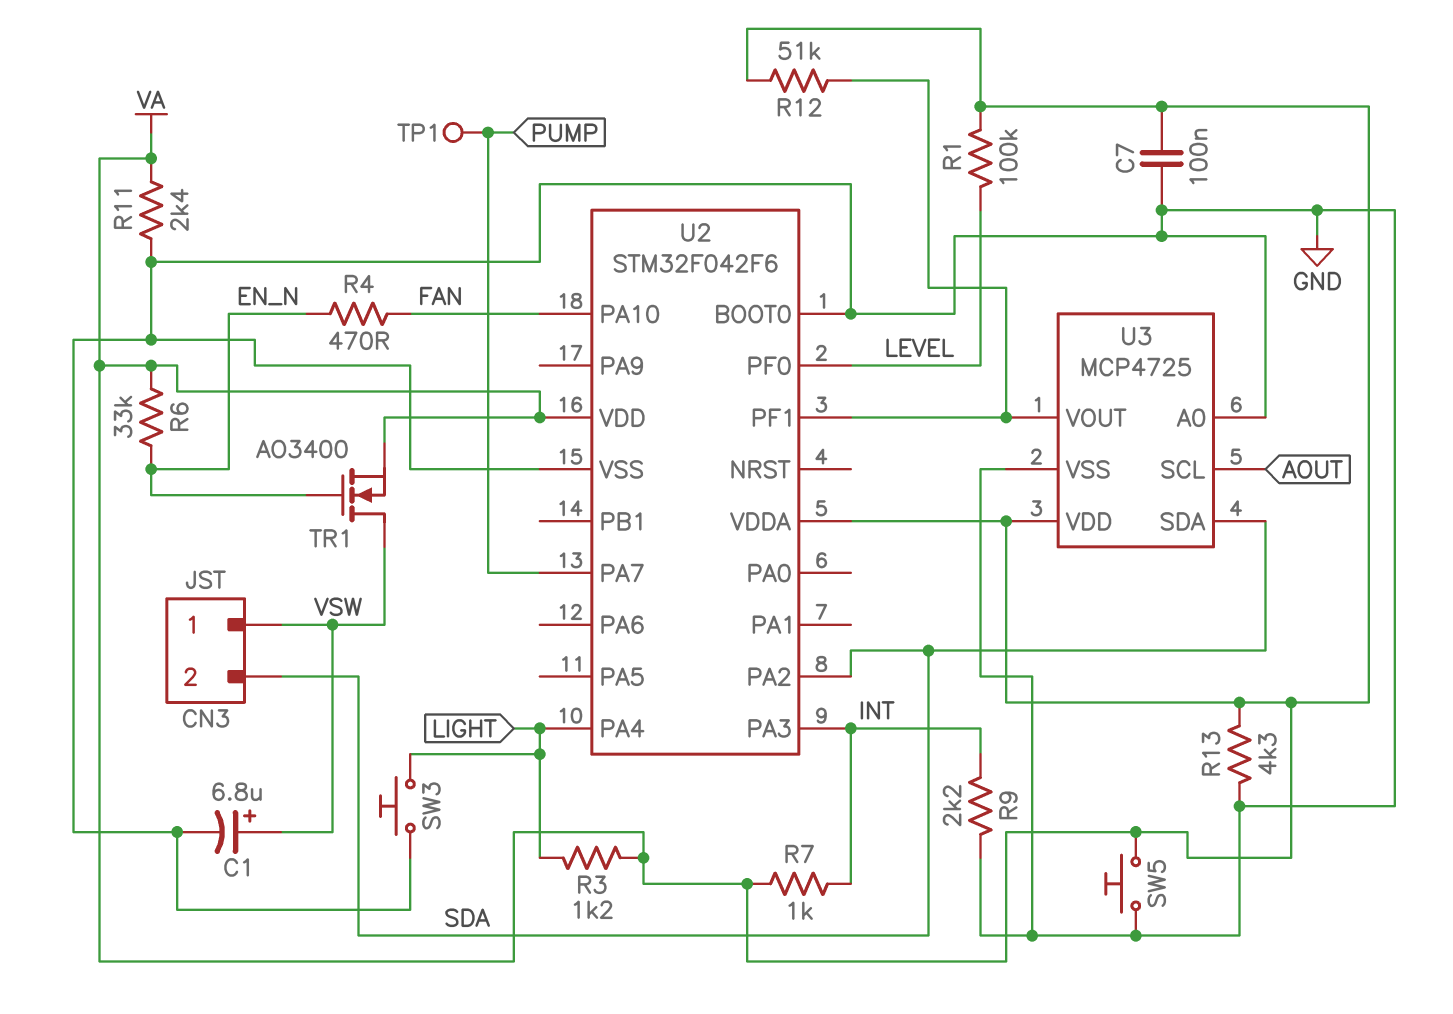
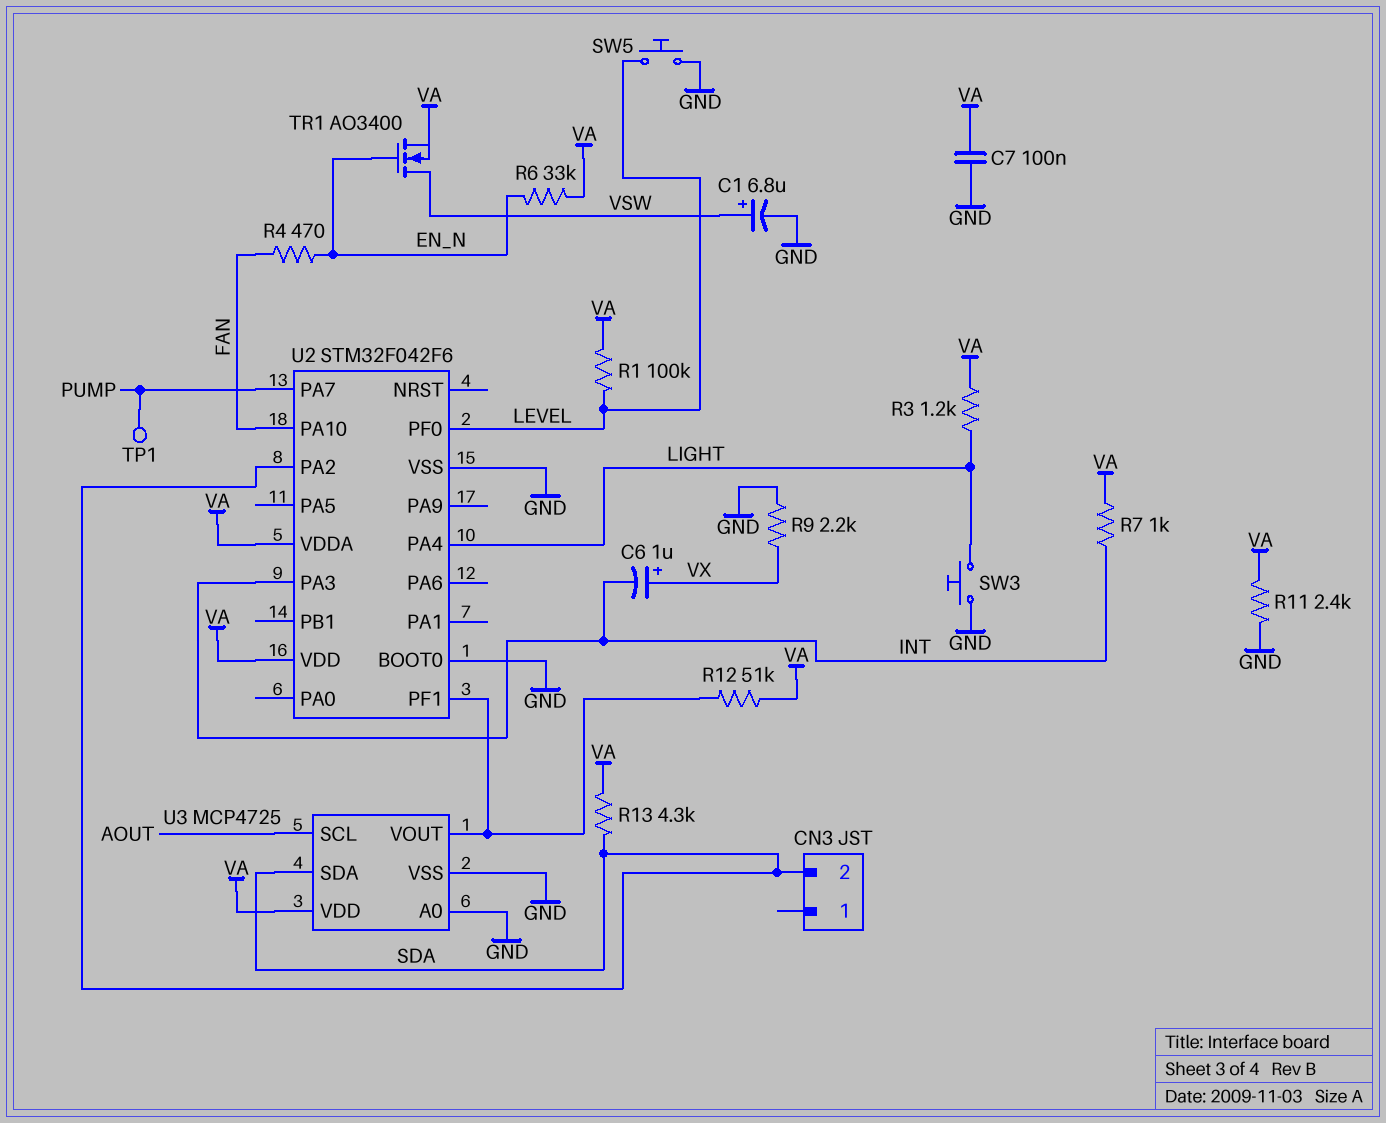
C6: none -> 1uF (plus VX, minus INT)
CN3 pin 1: VSW -> none
R9: 2.2k (GND, INT) -> 2.2k (GND, VX)
R13: 4.3k (GND, VA) -> 4.3k (SDA, VA)
SW5: button (GND, VA) -> button (GND, LEVEL)

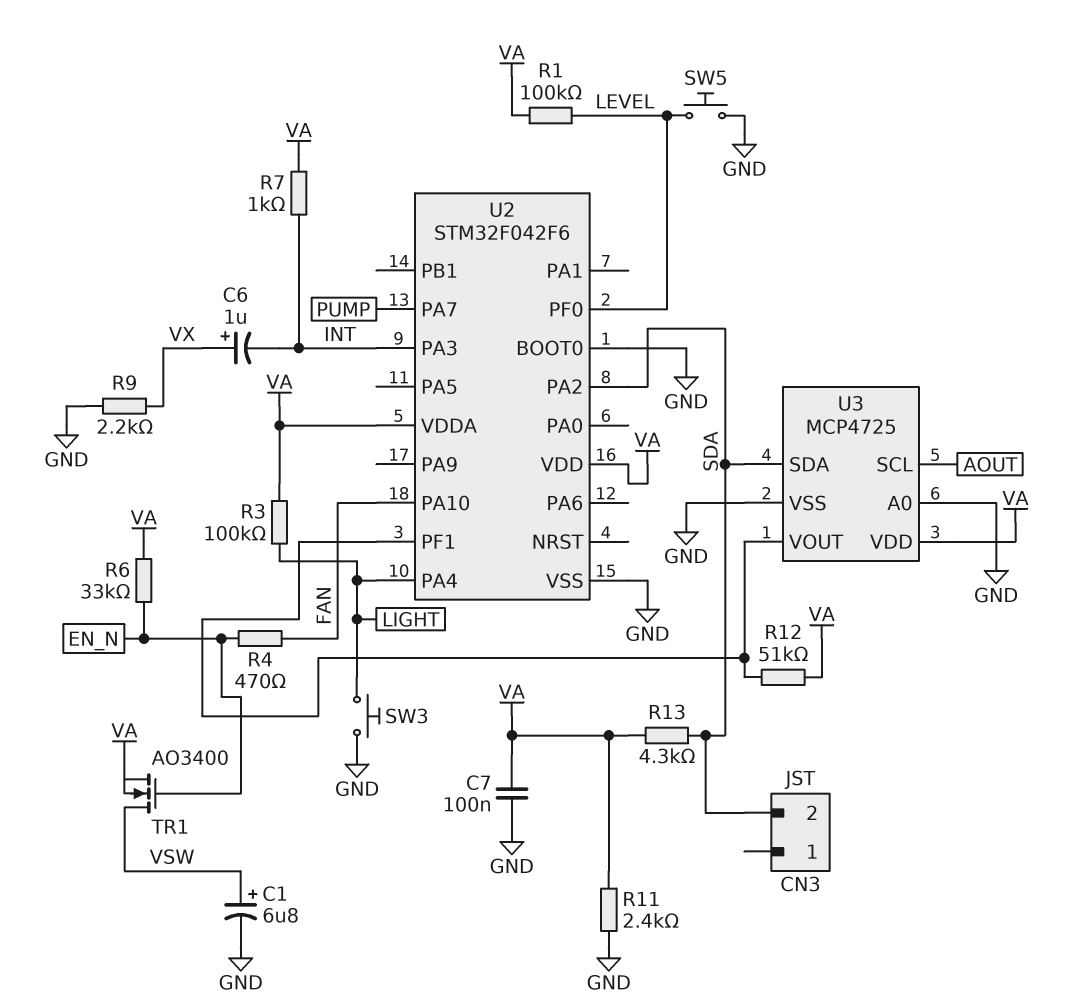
R3: 1.2k (LIGHT, VA) -> 100k (LIGHT, VA)
TP1: test point (PUMP) -> none

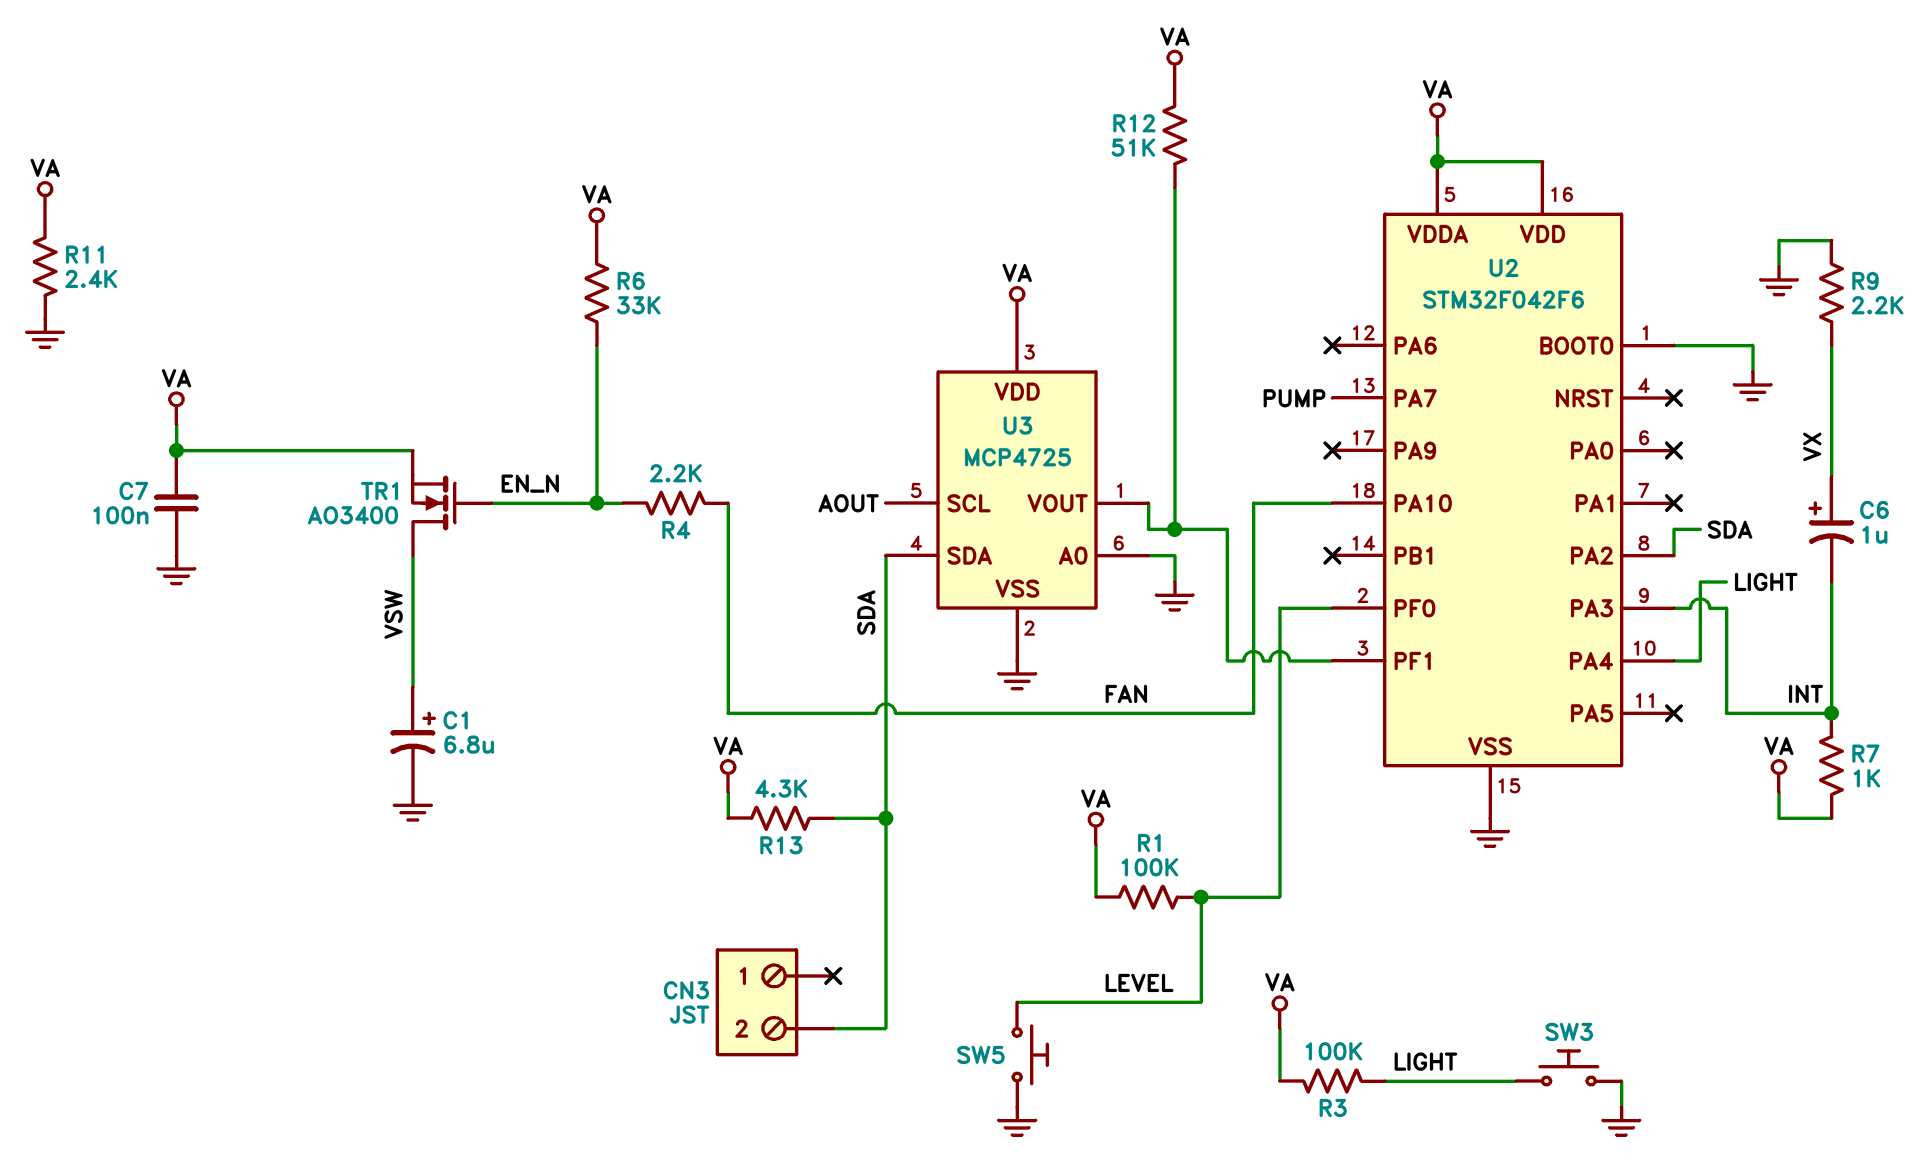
R4: 470 (EN_N, FAN) -> 2.2k (EN_N, FAN)

